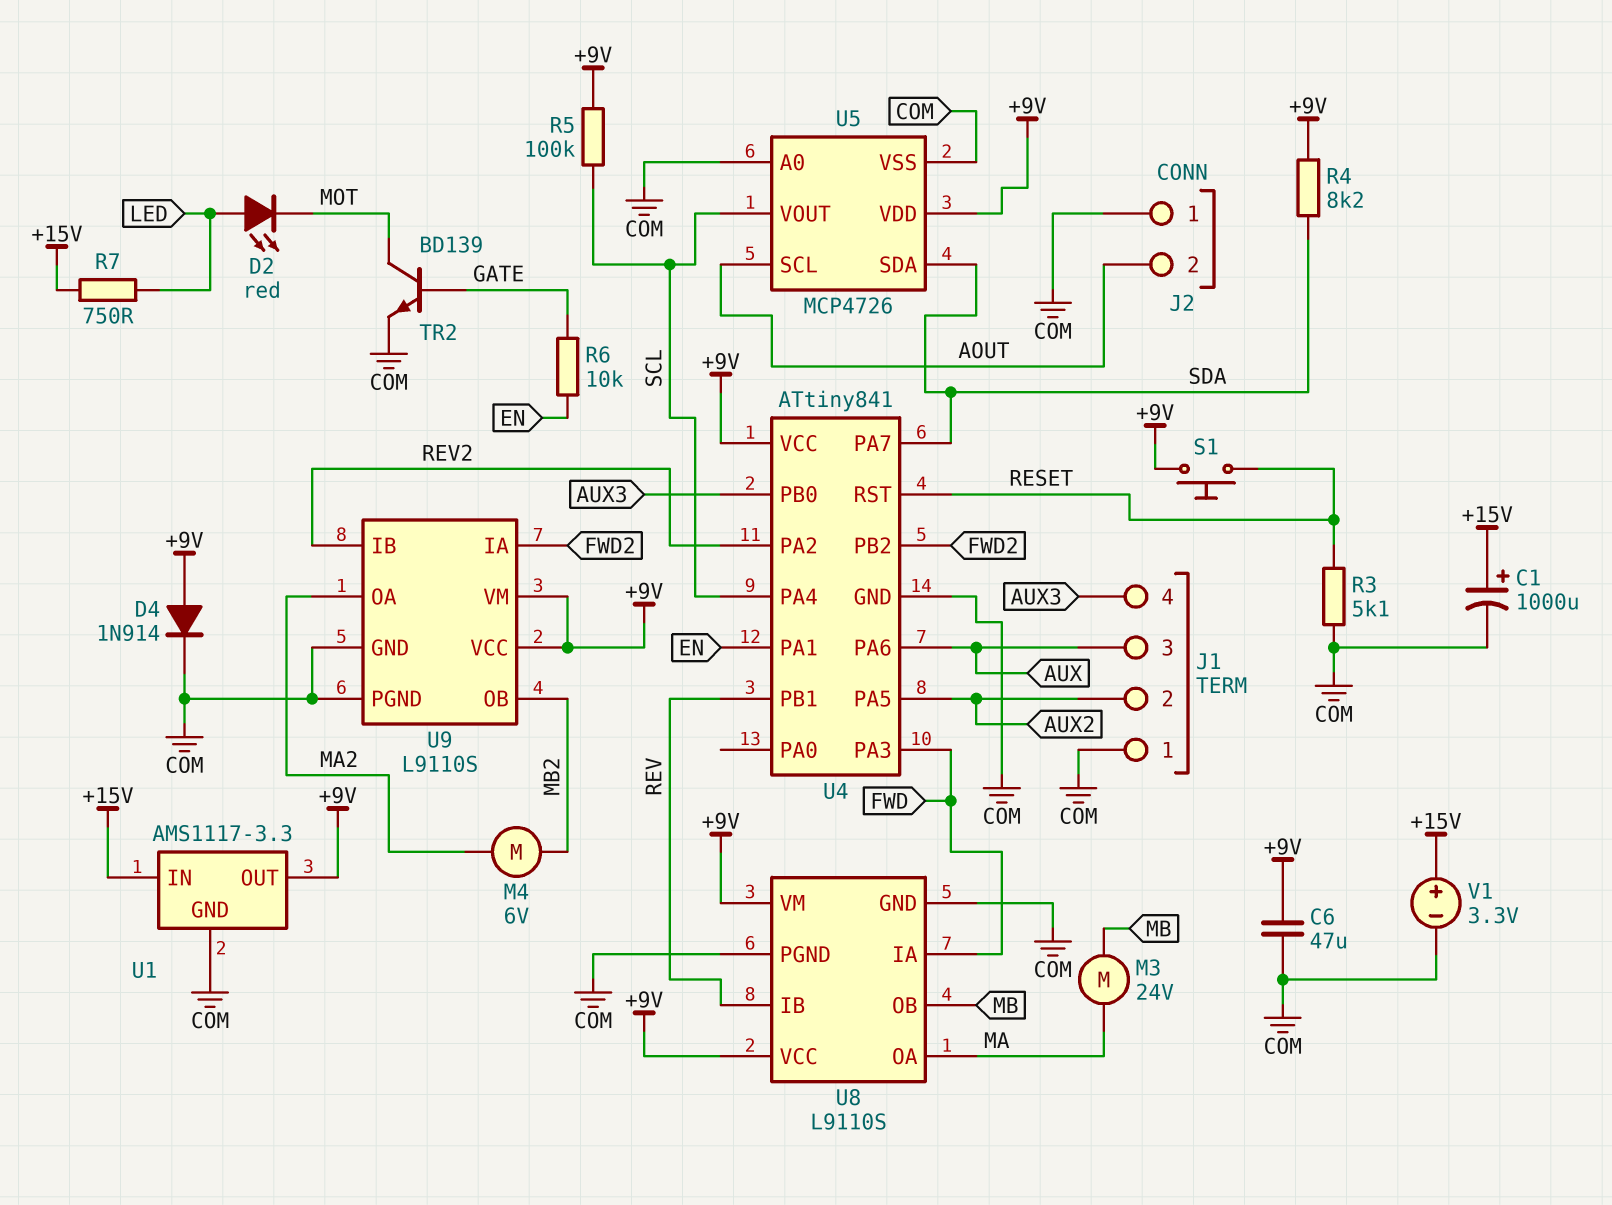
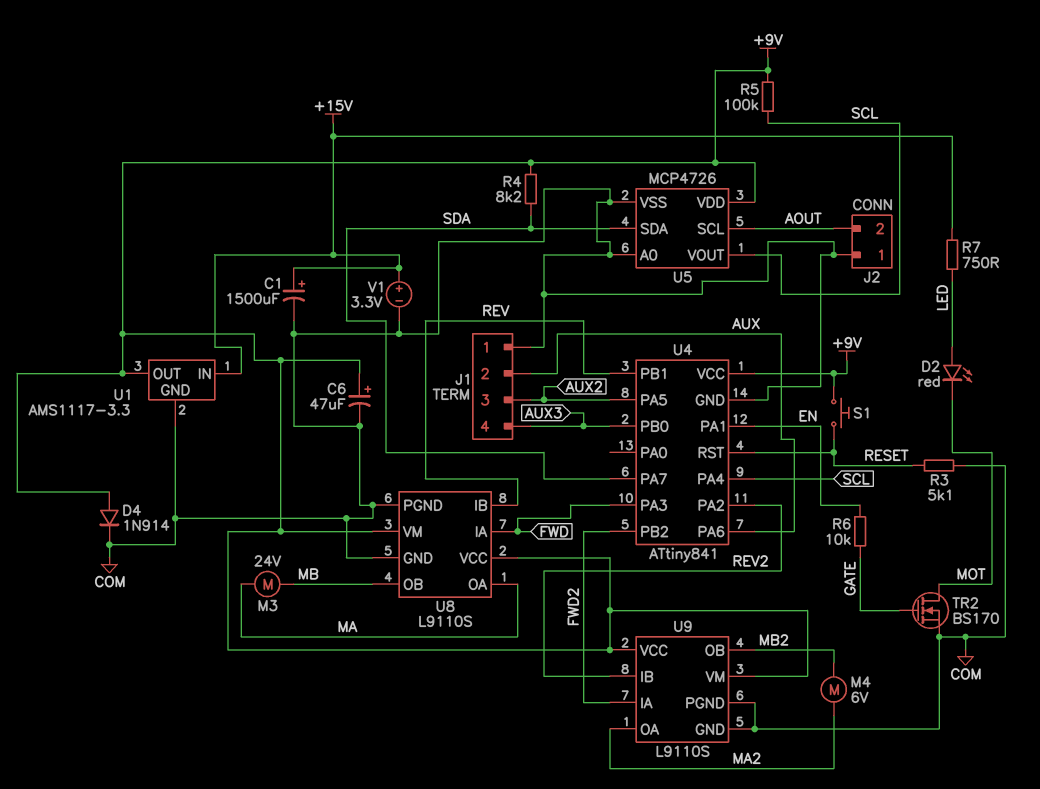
C1: 1000uF (plus +15V, minus COM) -> 1500uF (plus +15V, minus COM)
C6: 47uF (+9V, COM) -> 47uF (plus +9V, minus COM)
J1 pin 2: AUX2 -> AUX
J1 pin 3: AUX -> AUX2
TR2: NPN BD139 (B GATE, C MOT, E COM) -> NMOS BS170 (G GATE, D MOT, S COM)

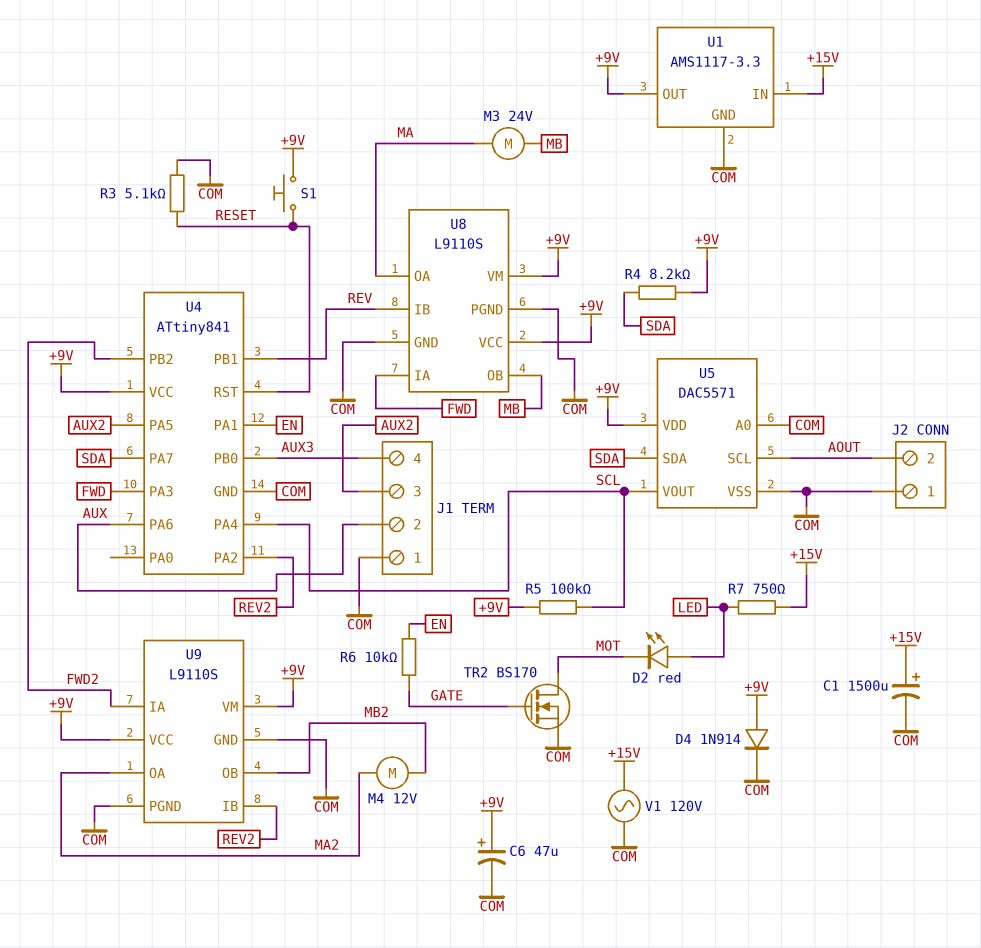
M4: motor 6V (MA2, MB2) -> motor 12V (MA2, MB2)
U5: MCP4726 -> DAC5571
V1: 3.3V (plus +15V, minus COM) -> AC 120V (+15V, COM)

